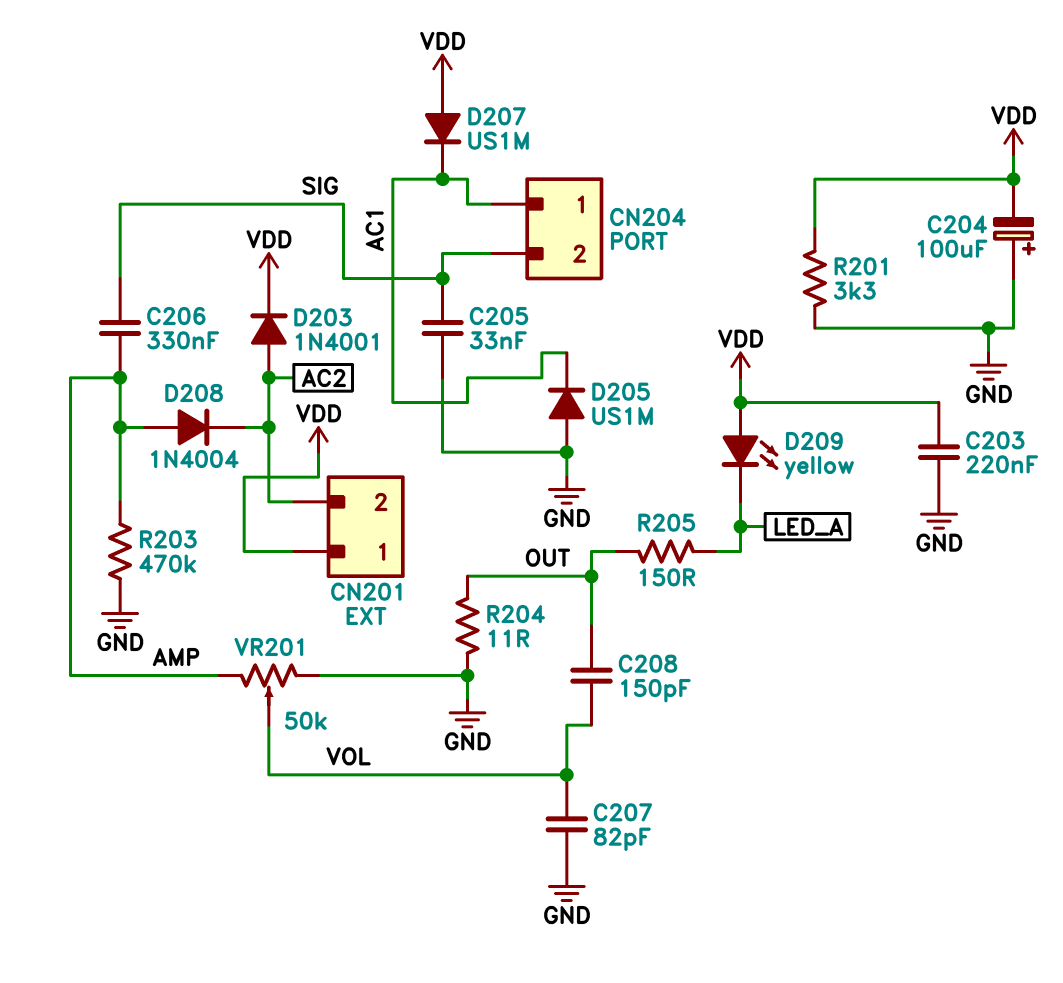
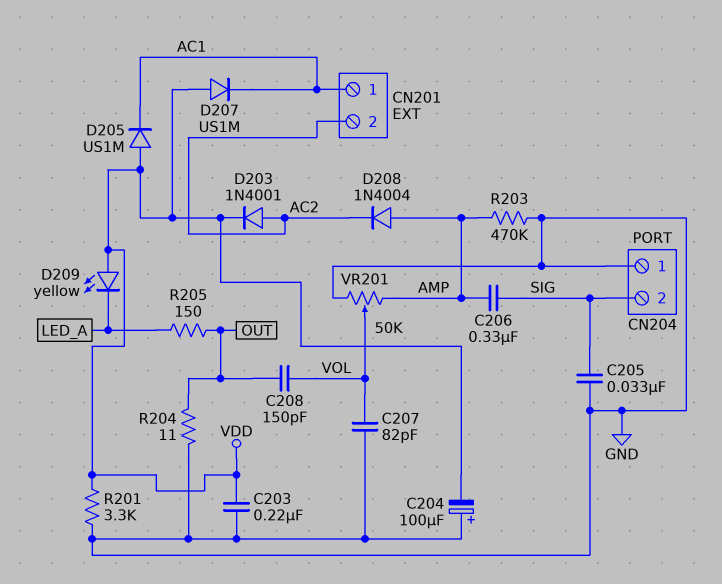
CN201 pin 1: VDD -> AC1
CN204 pin 1: AC1 -> GND
D205: diode US1M (A GND, K AC1) -> diode US1M (A VDD, K AC1)

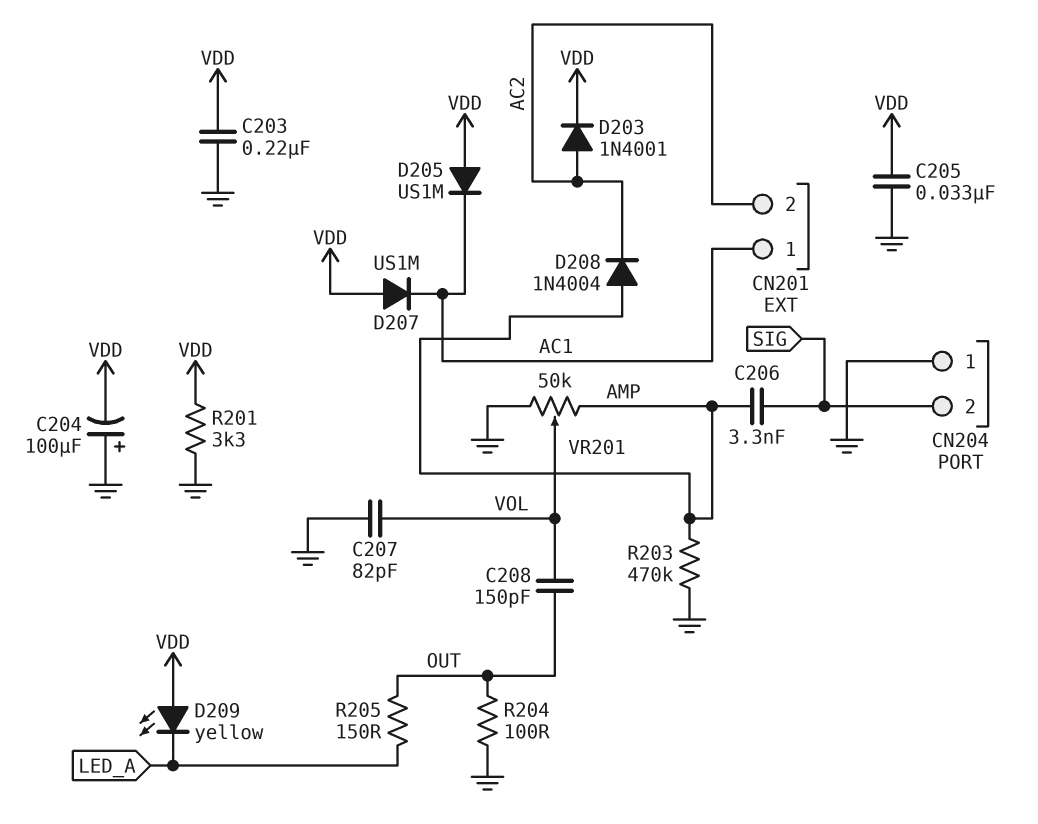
C205: 33nF (GND, SIG) -> 33nF (GND, VDD)
C206: 330nF (AMP, SIG) -> 3.3nF (AMP, SIG)
R204: 11 (GND, OUT) -> 100 (GND, OUT)

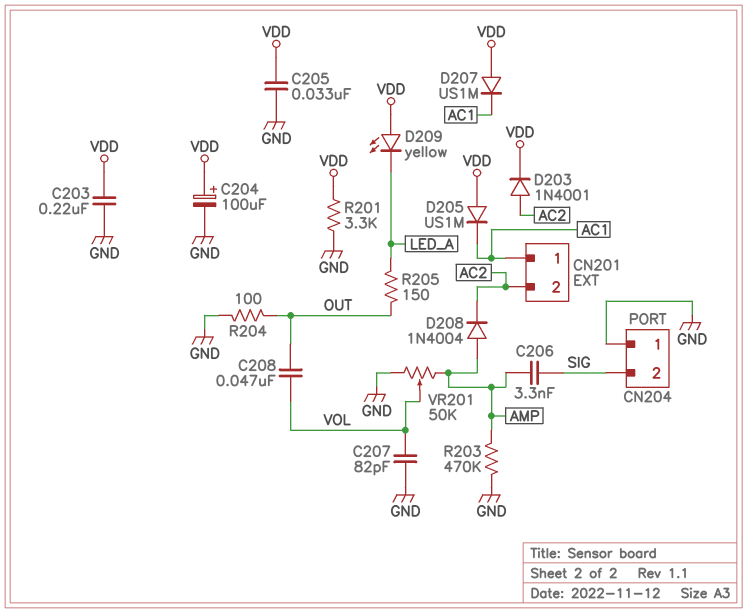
C204: 100uF (plus GND, minus VDD) -> 100uF (plus VDD, minus GND)
C208: 150pF (OUT, VOL) -> 47nF (OUT, VOL)

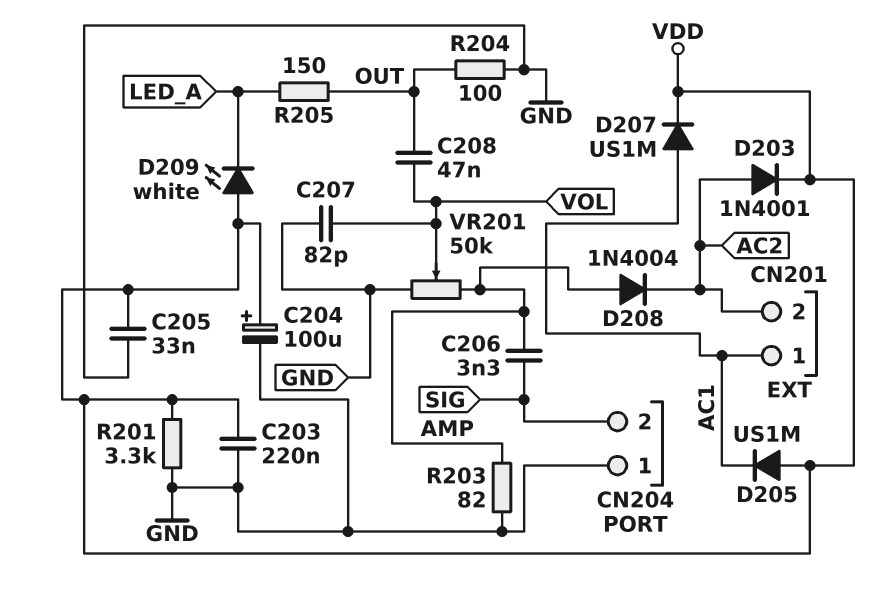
D207: diode US1M (A VDD, K AC1) -> diode US1M (A AC1, K VDD)
D209: LED yellow (A VDD, K LED_A) -> LED white (A VDD, K LED_A)
R203: 470k (AMP, GND) -> 82 (AMP, GND)

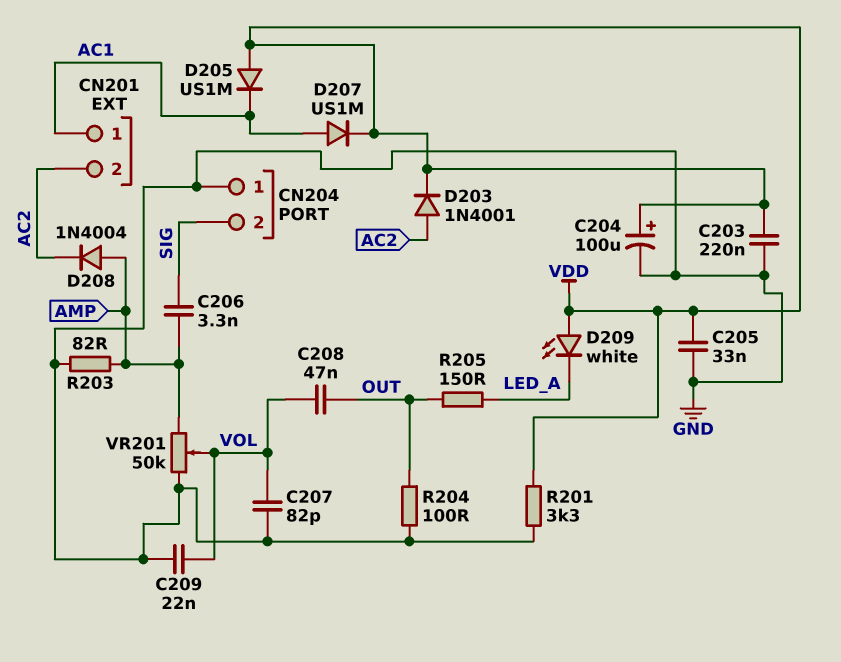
C209: none -> 22nF (GND, VOL)

